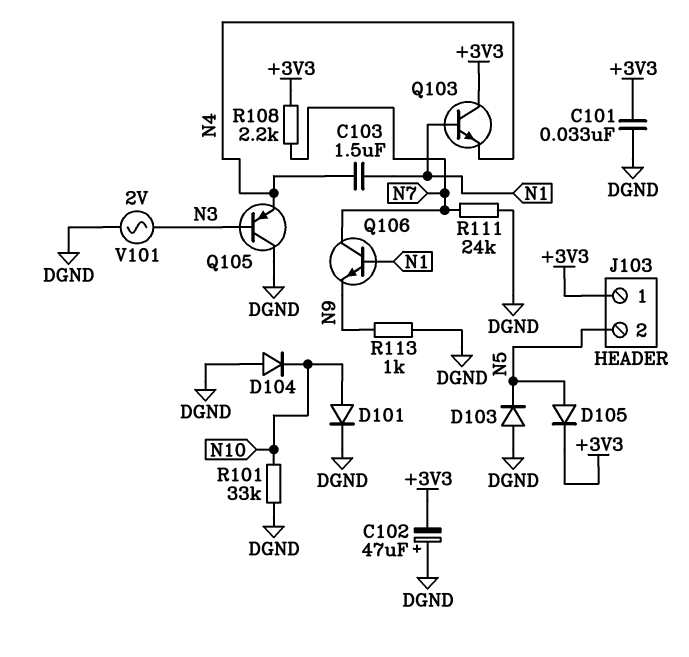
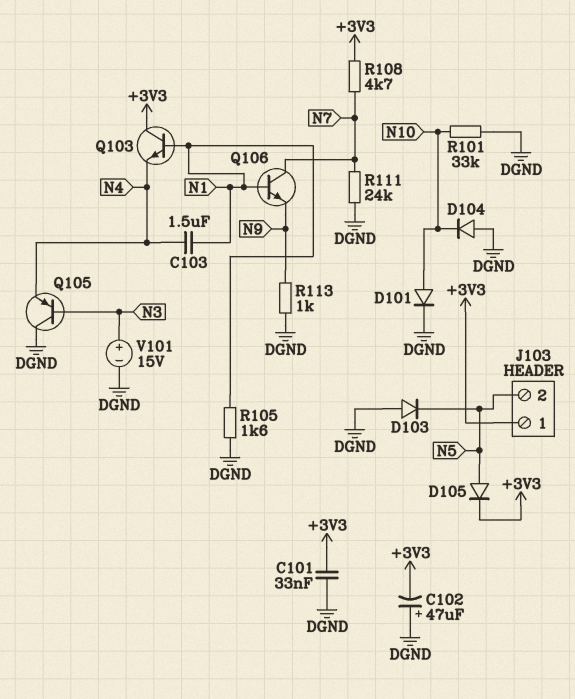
R105: none -> 1.6k (DGND, N1)
R108: 2.2k (+3V3, N7) -> 4.7k (+3V3, N7)
V101: AC 2V (DGND, N3) -> 15V (plus N3, minus DGND)

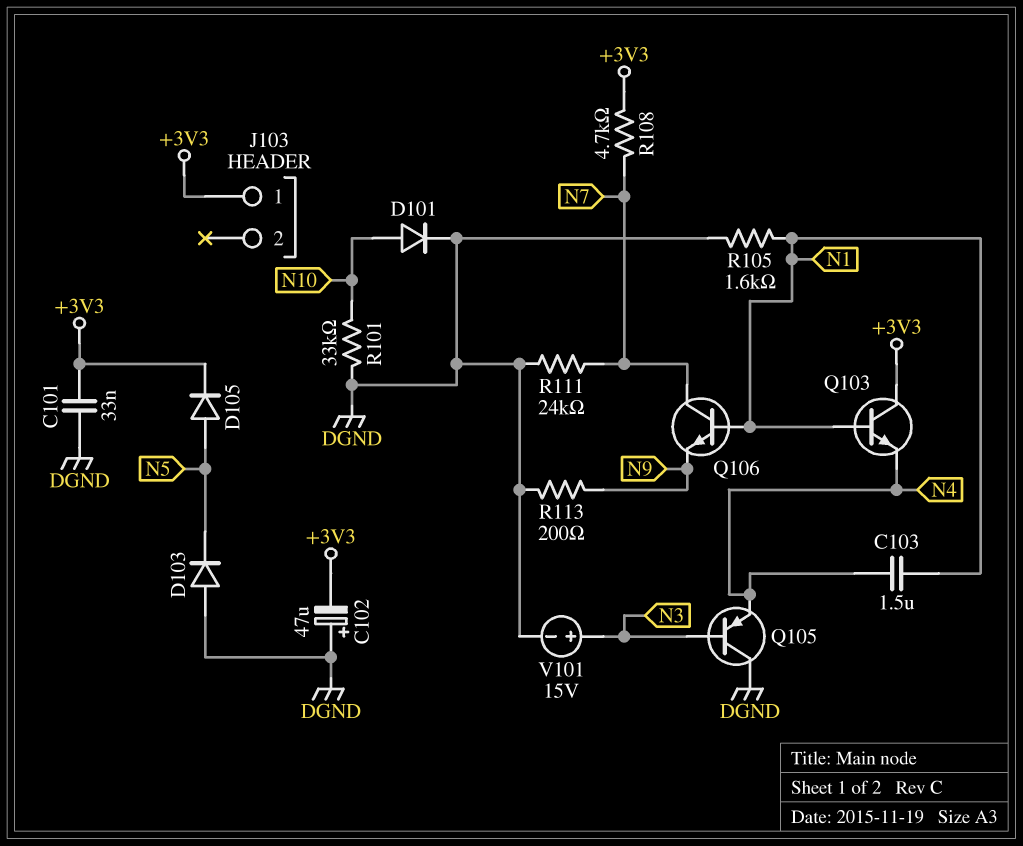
D104: diode (A DGND, K N10) -> none
J103 pin 2: N5 -> none
R113: 1k (DGND, N9) -> 200 (DGND, N9)

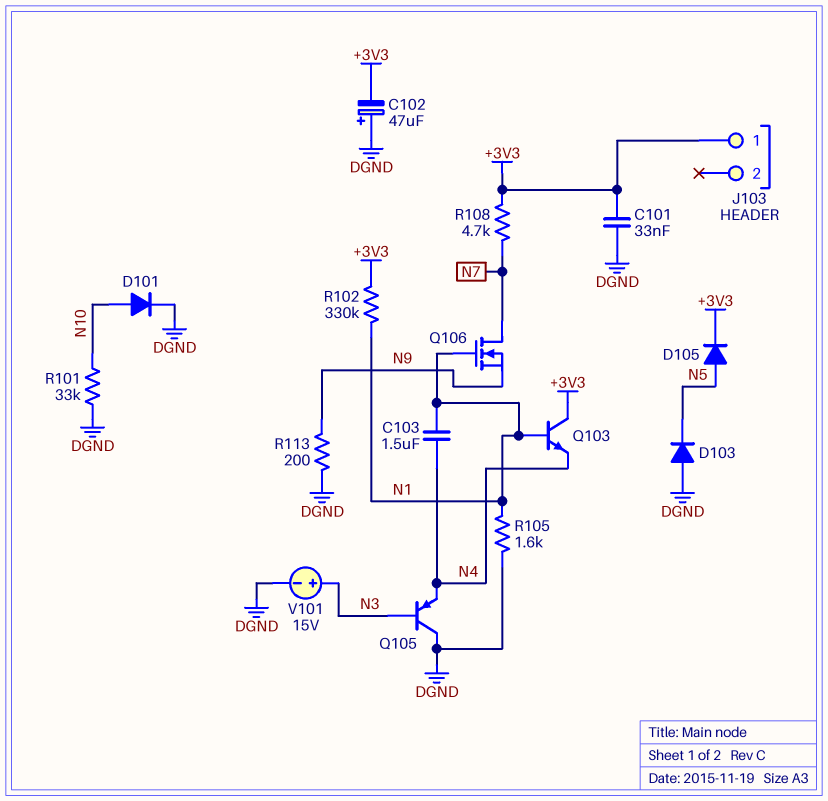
Q106: NPN (B N1, C N7, E N9) -> NMOS (G N1, D N7, S N9)
R102: none -> 330k (+3V3, N1)
R111: 24k (DGND, N7) -> none

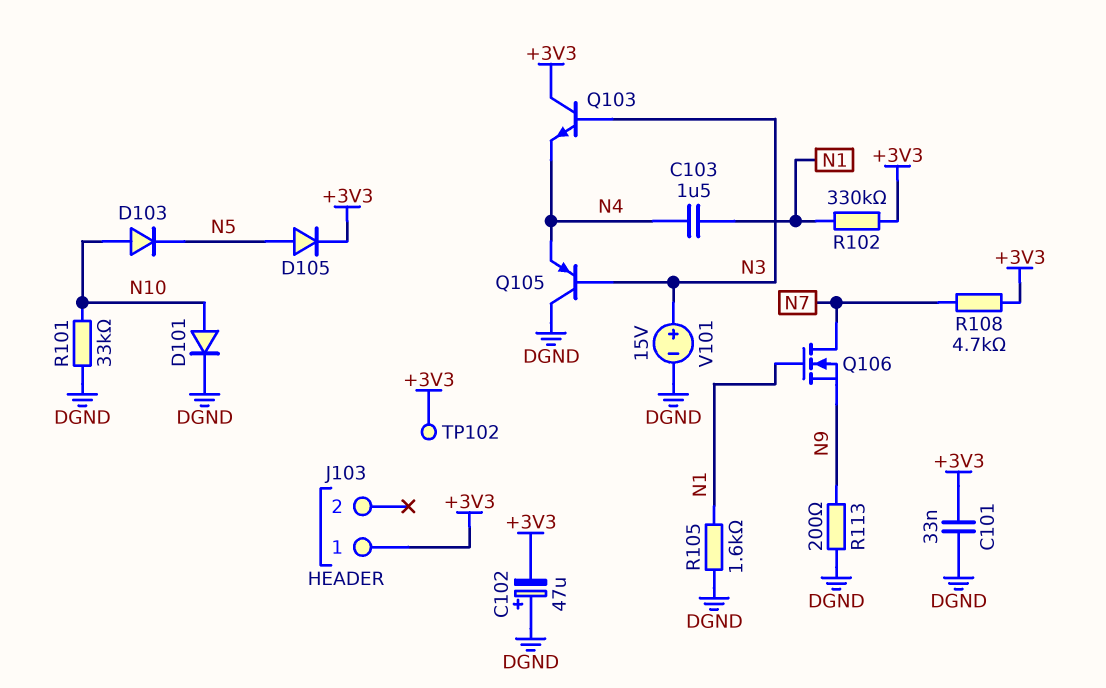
D103: diode (A DGND, K N5) -> diode (A N10, K N5)
Q103: NPN (B N1, C +3V3, E N4) -> NPN (B N3, C +3V3, E N4)
TP102: none -> test point (+3V3)

